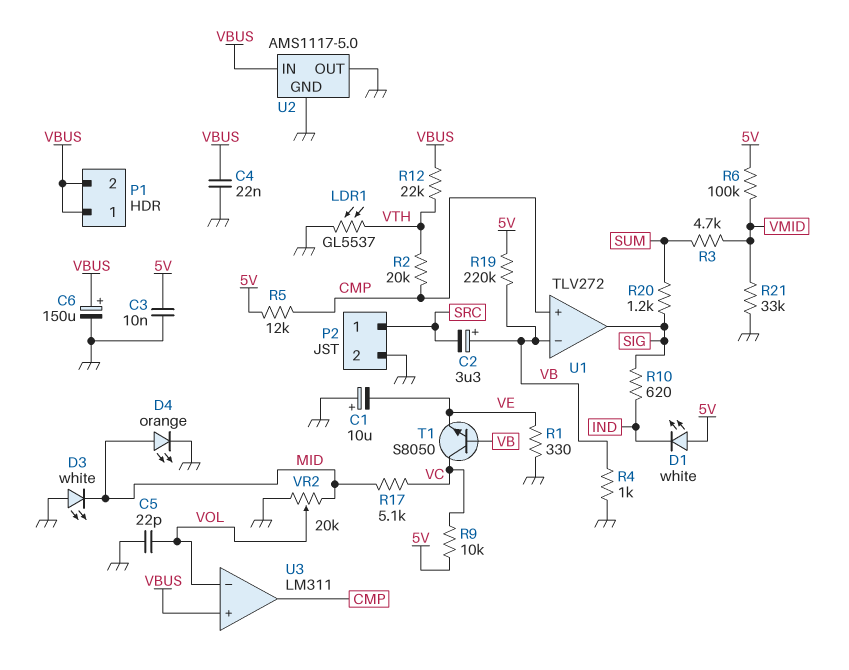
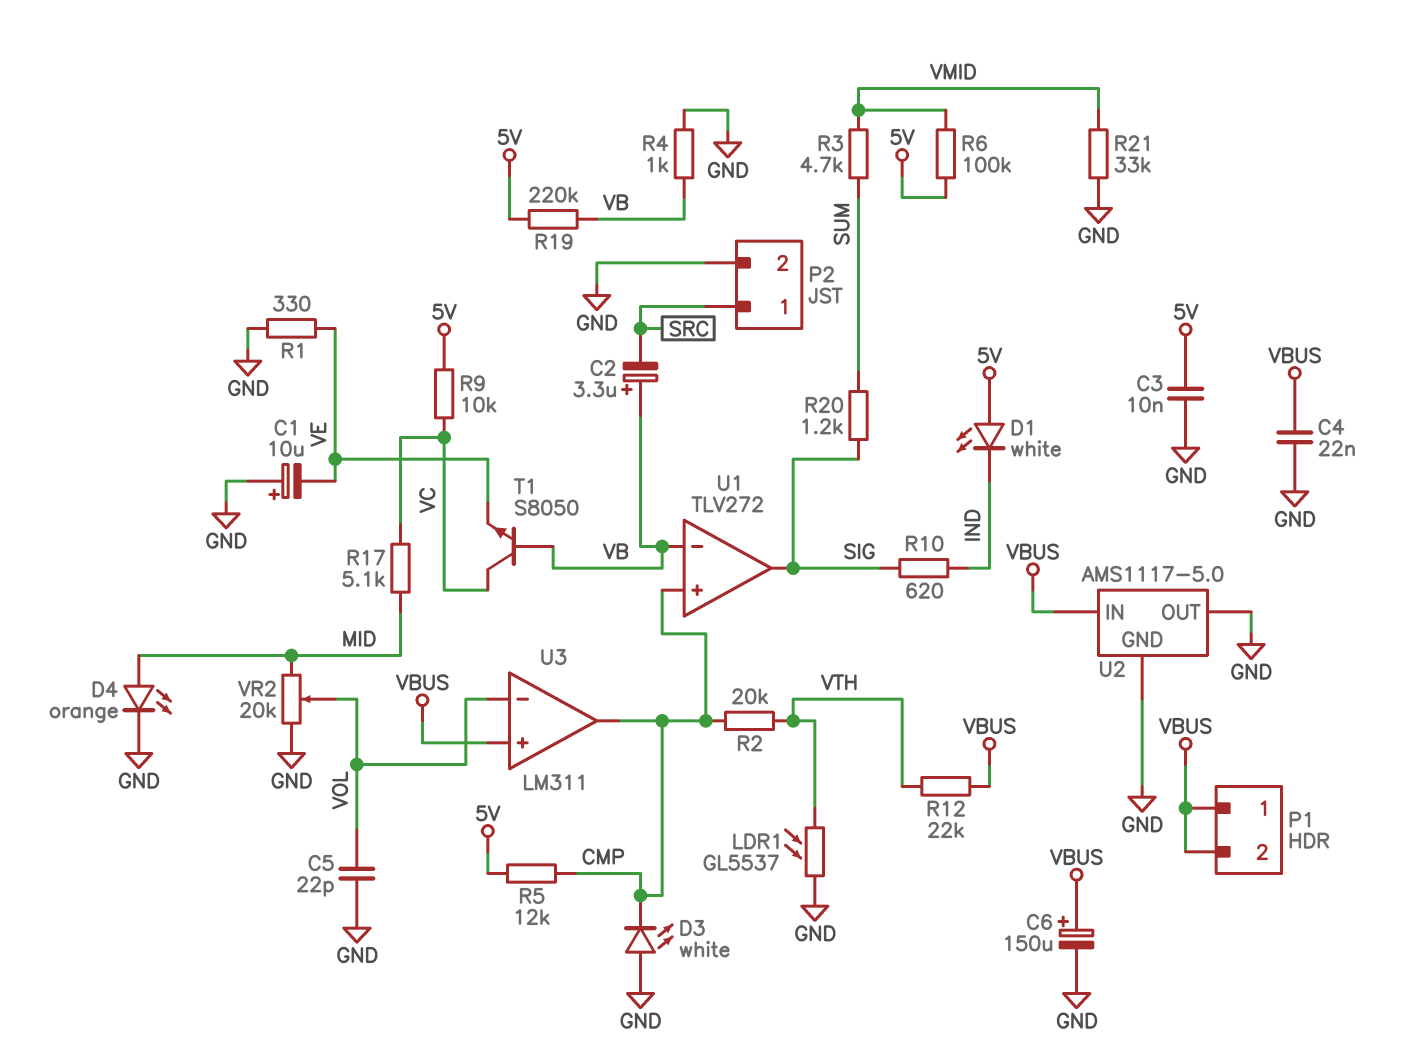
D3: LED white (A GND, K MID) -> LED white (A GND, K CMP)

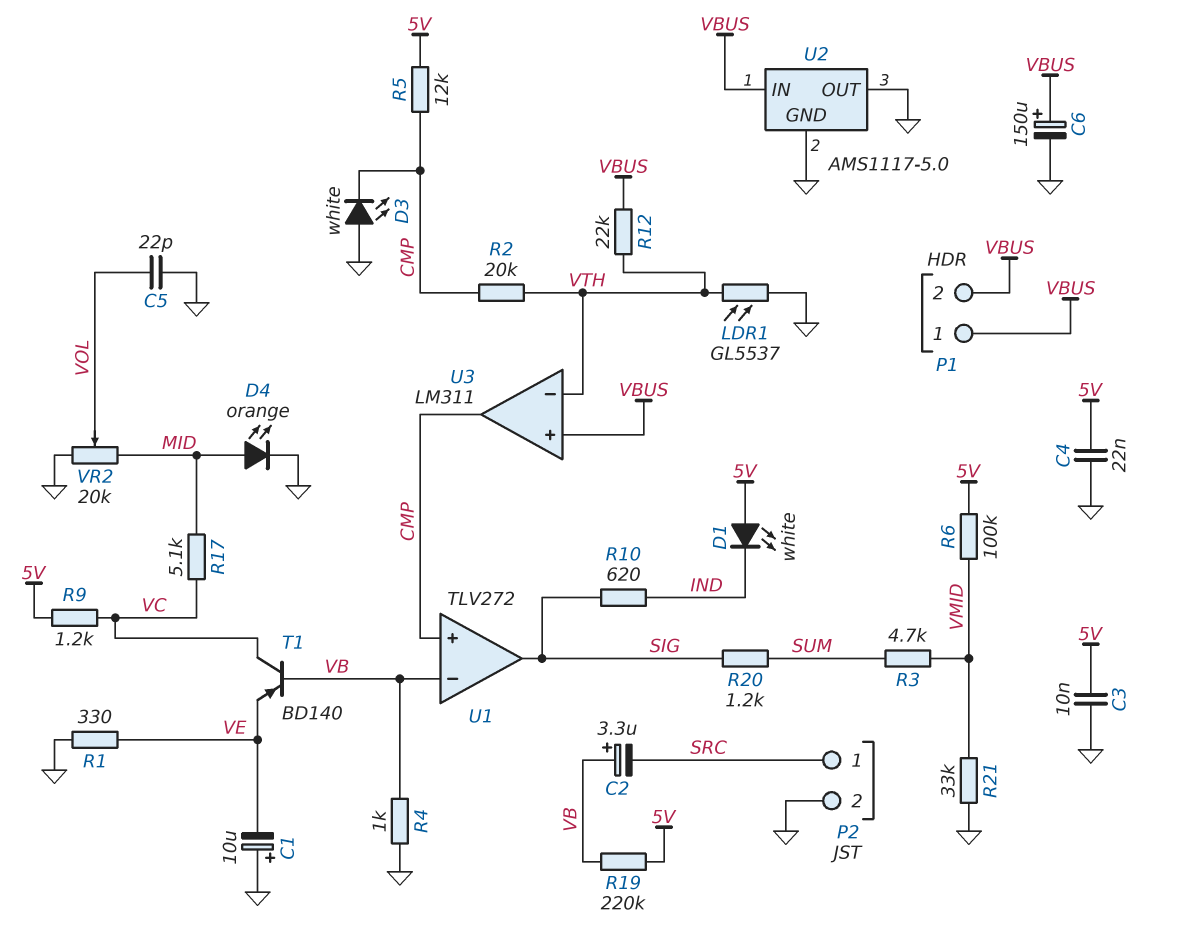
C4: 22nF (GND, VBUS) -> 22nF (5V, GND)
R9: 10k (5V, VC) -> 1.2k (5V, VC)
T1: NPN S8050 (B VB, C VC, E VE) -> PNP BD140 (B VB, C VC, E VE)
U3 pin in-: VOL -> VTH

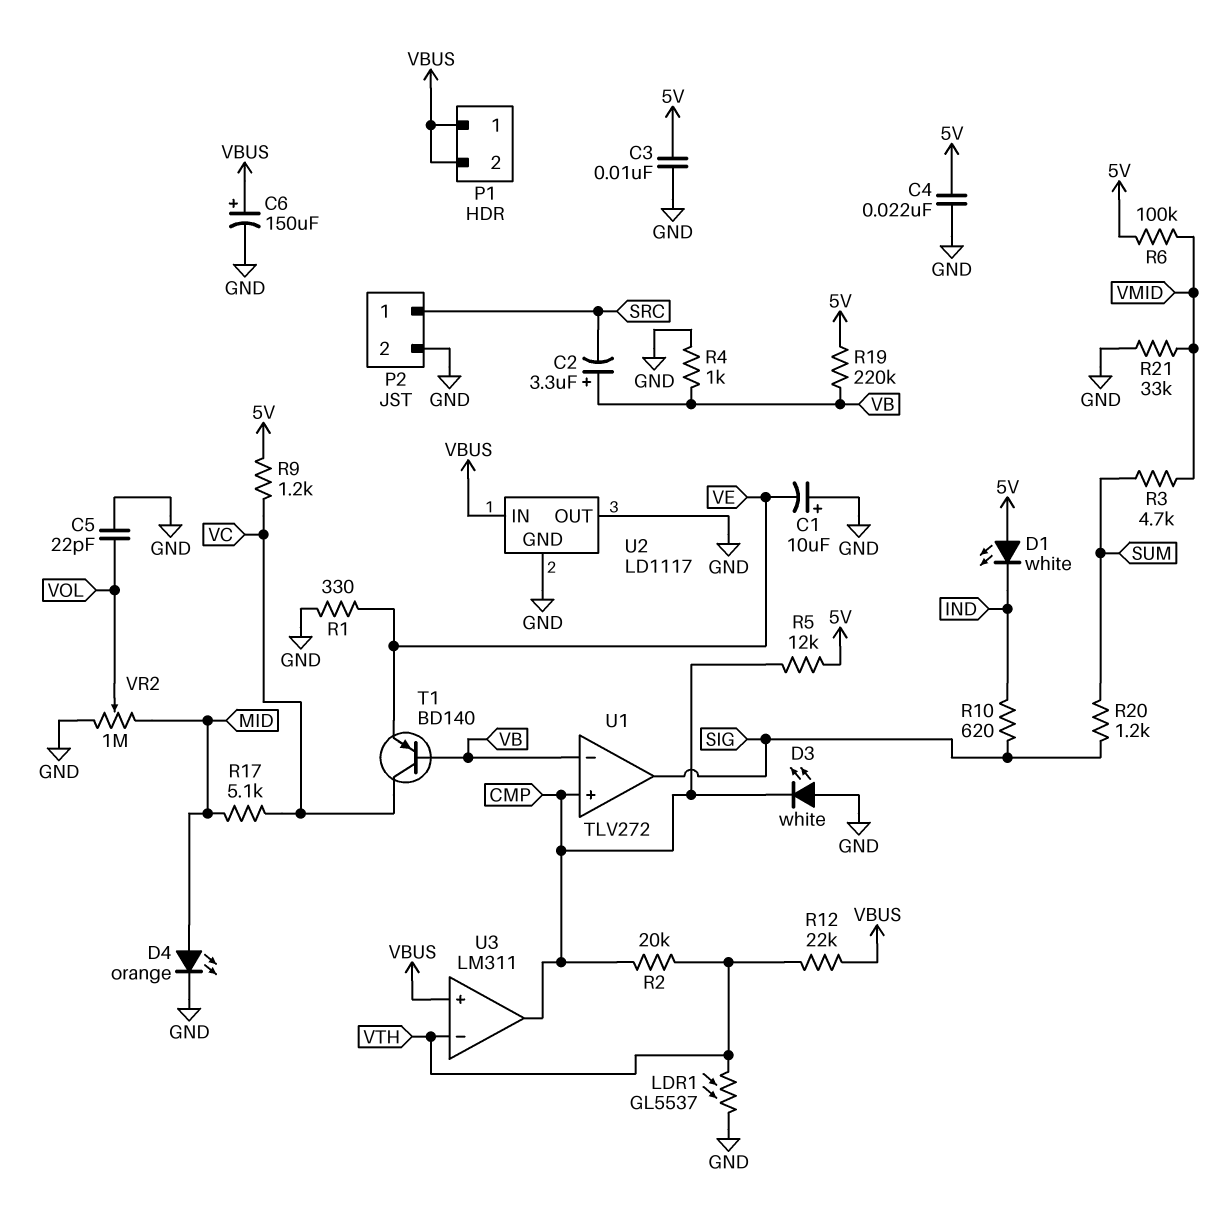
U2: AMS1117-5.0 -> LD1117
VR2: 20k (GND, MID, wiper VOL) -> 1M (GND, MID, wiper VOL)

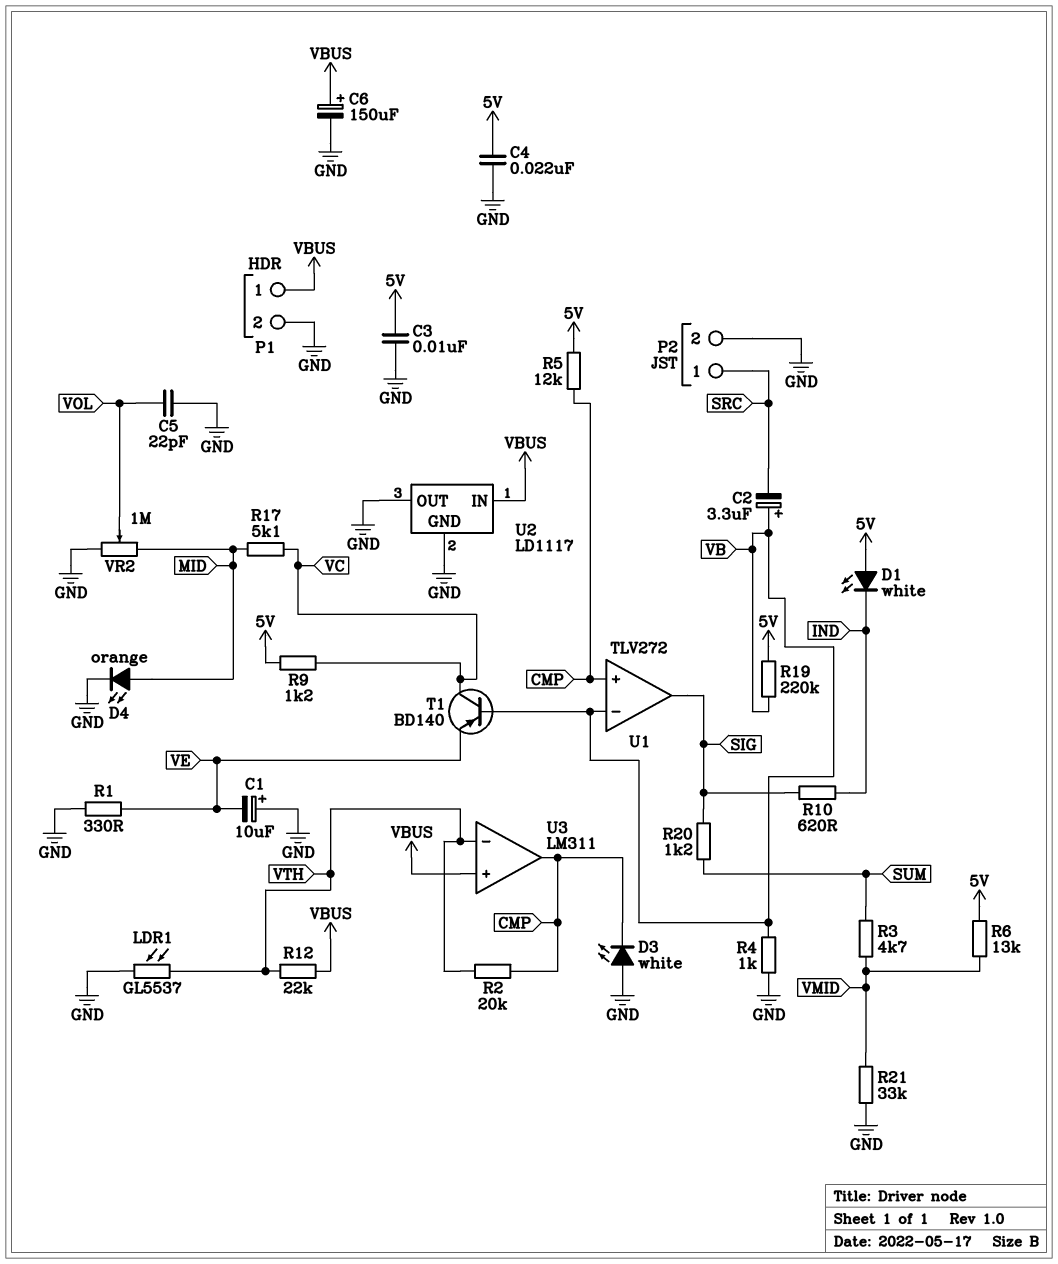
P1 pin 2: VBUS -> GND
R6: 100k (5V, VMID) -> 13k (5V, VMID)

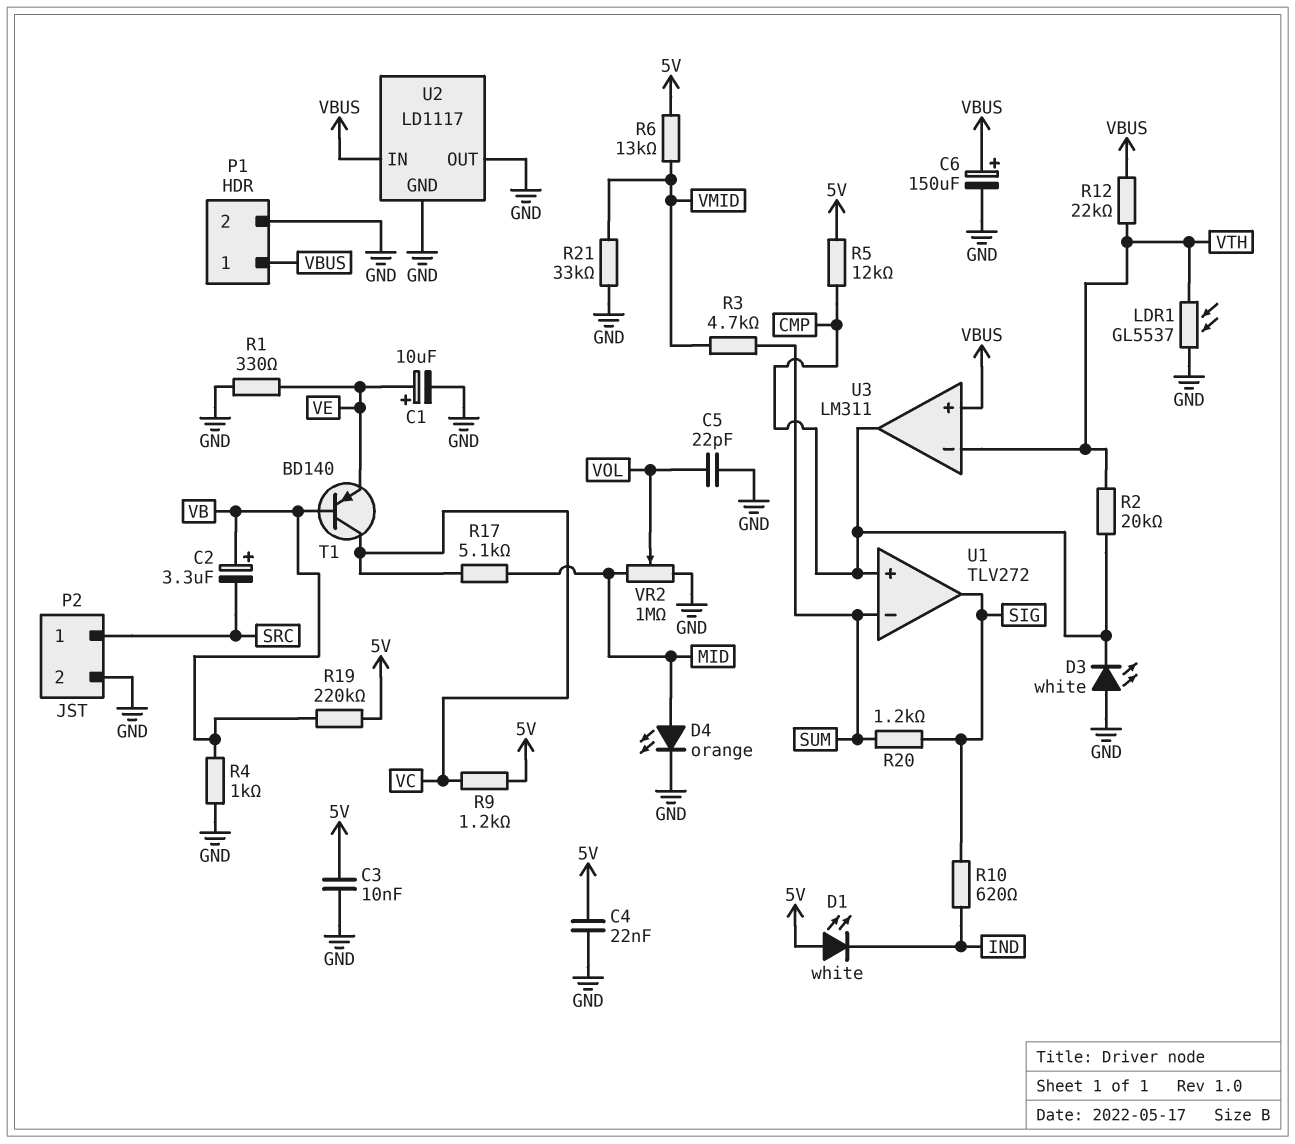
C1: 10uF (plus GND, minus VE) -> 10uF (plus VE, minus GND)
U1 pin in-: VB -> SUM

